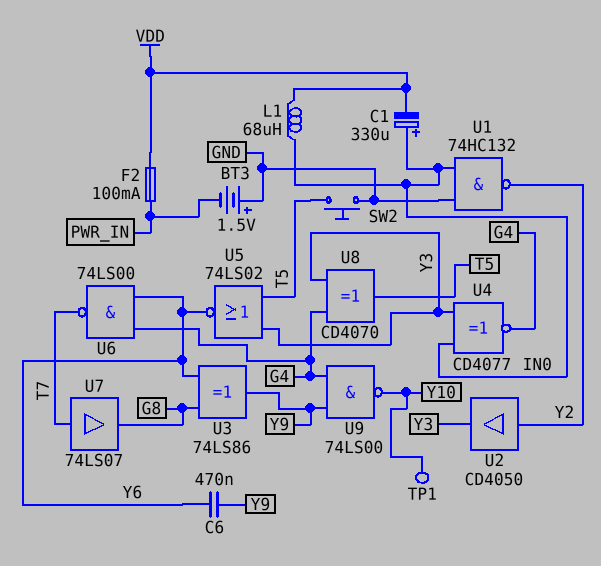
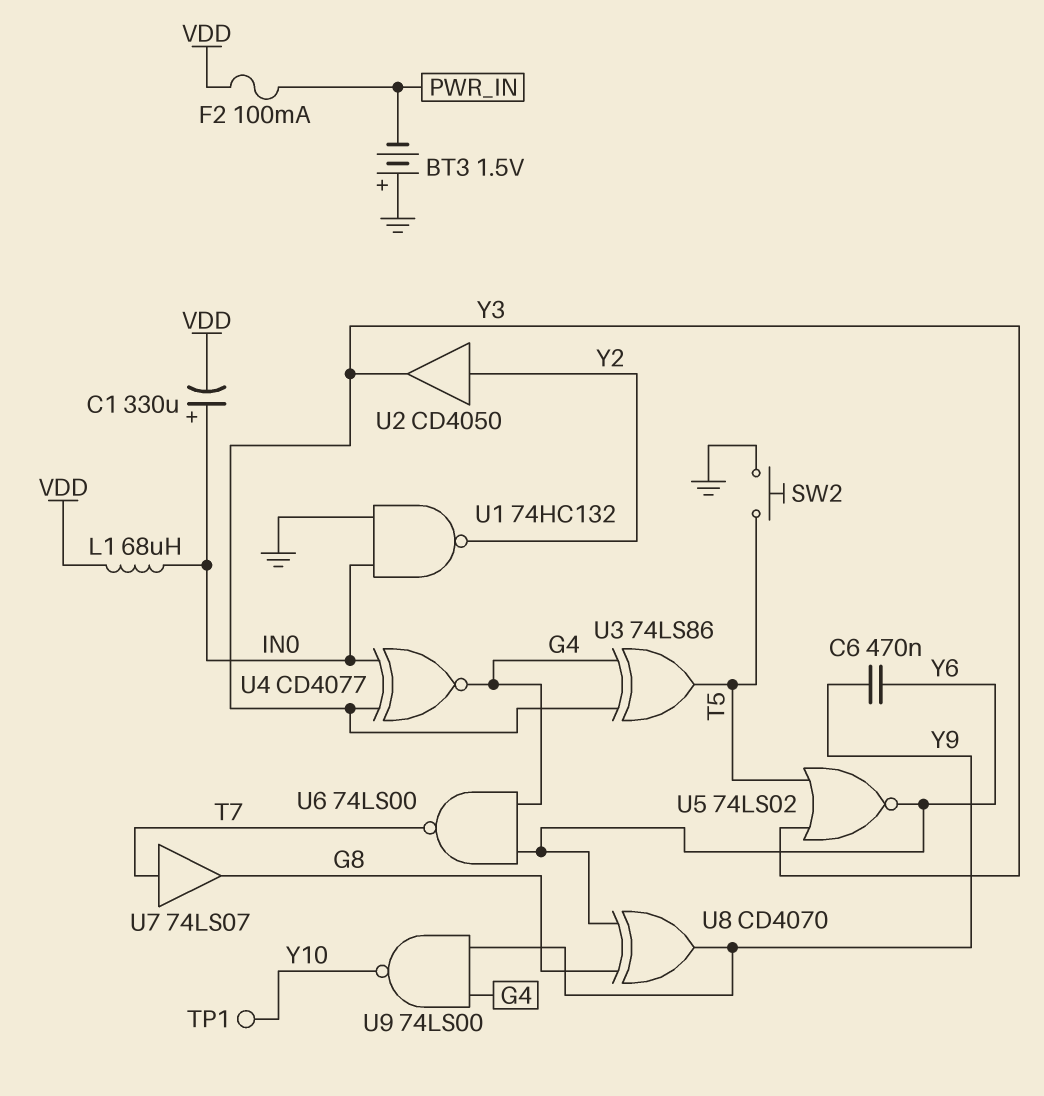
U3: XOR 74LS86 (in G8, in Y6, out Y9) -> XOR 74LS86 (in G4, in Y3, out T5)
U8: XOR CD4070 (in G4, in Y3, out T5) -> XOR CD4070 (in G8, in Y6, out Y9)

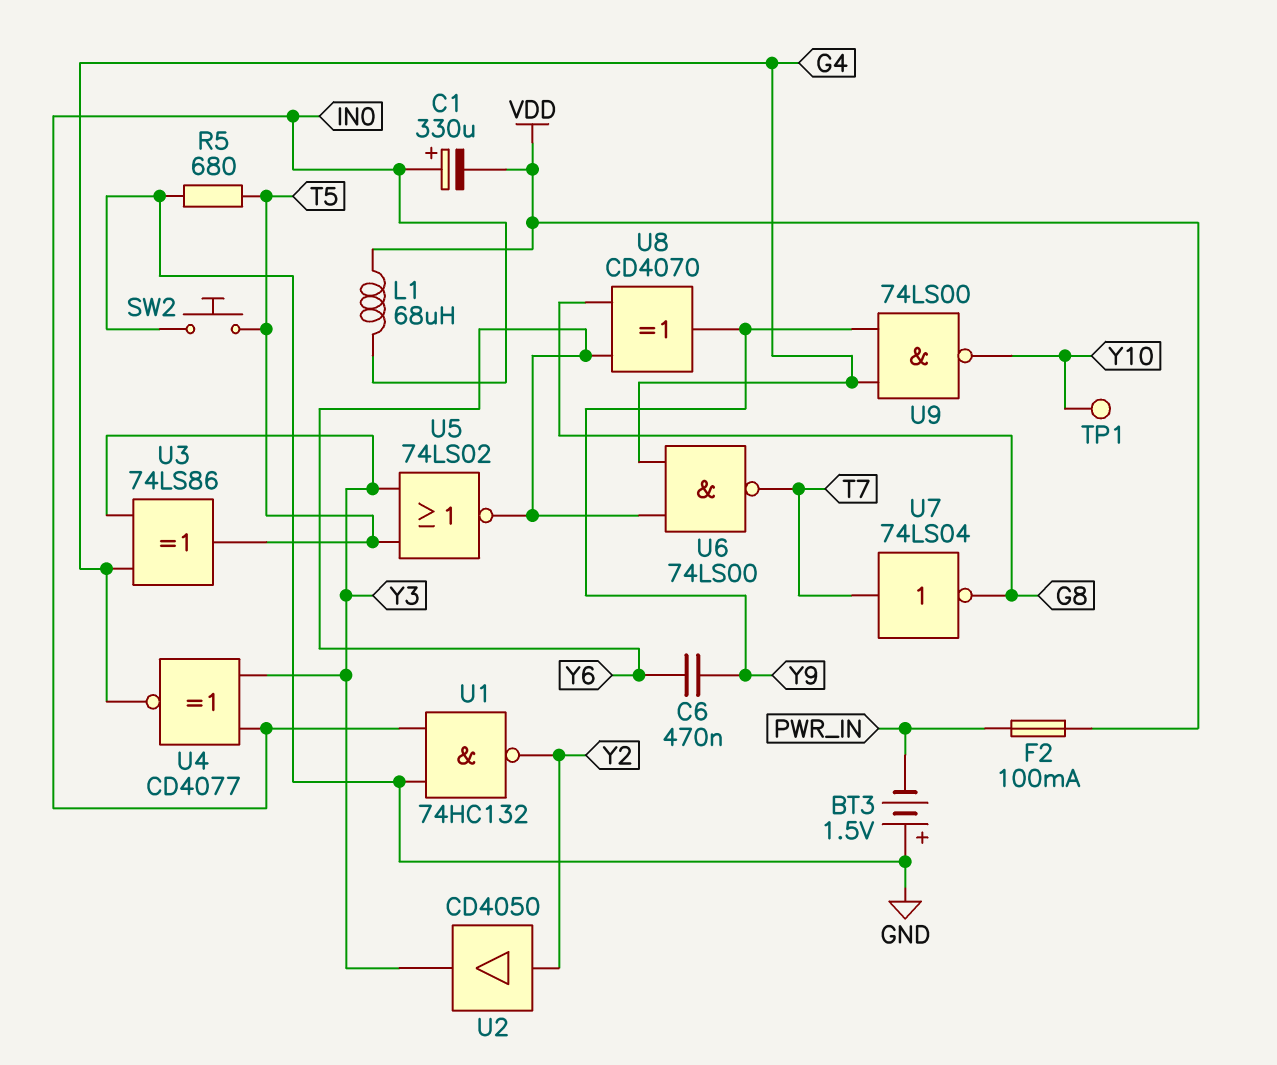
R5: none -> 680 (GND, T5)
U7: buffer 74LS07 (in T7, out G8) -> NOT 74LS04 (in T7, out G8)

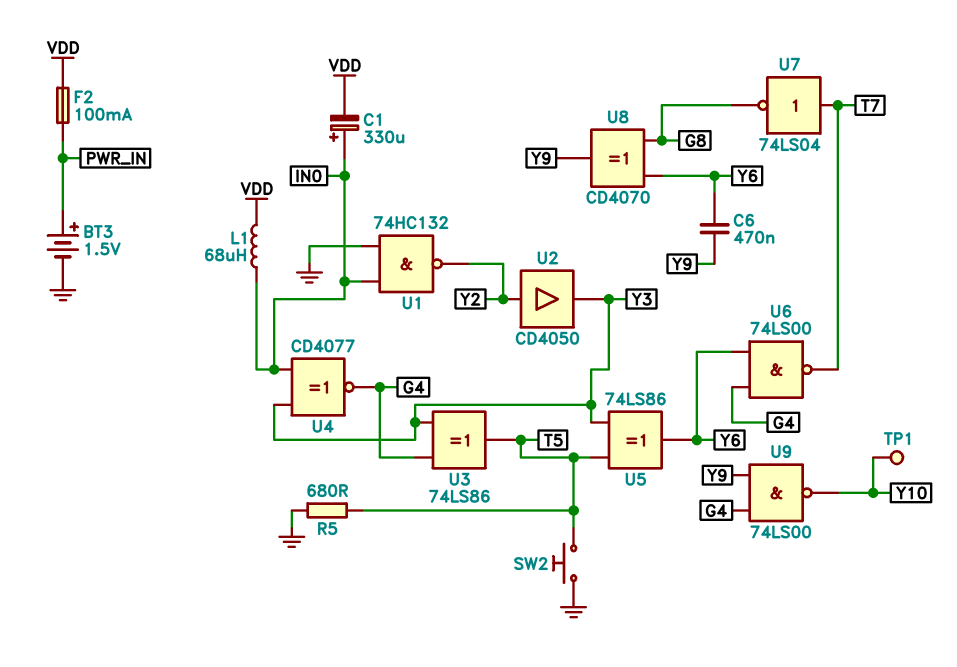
BT3: 1.5V (plus GND, minus PWR_IN) -> 1.5V (plus PWR_IN, minus GND)
U5: NOR 74LS02 (in T5, in Y3, out Y6) -> XOR 74LS86 (in T5, in Y3, out Y6)

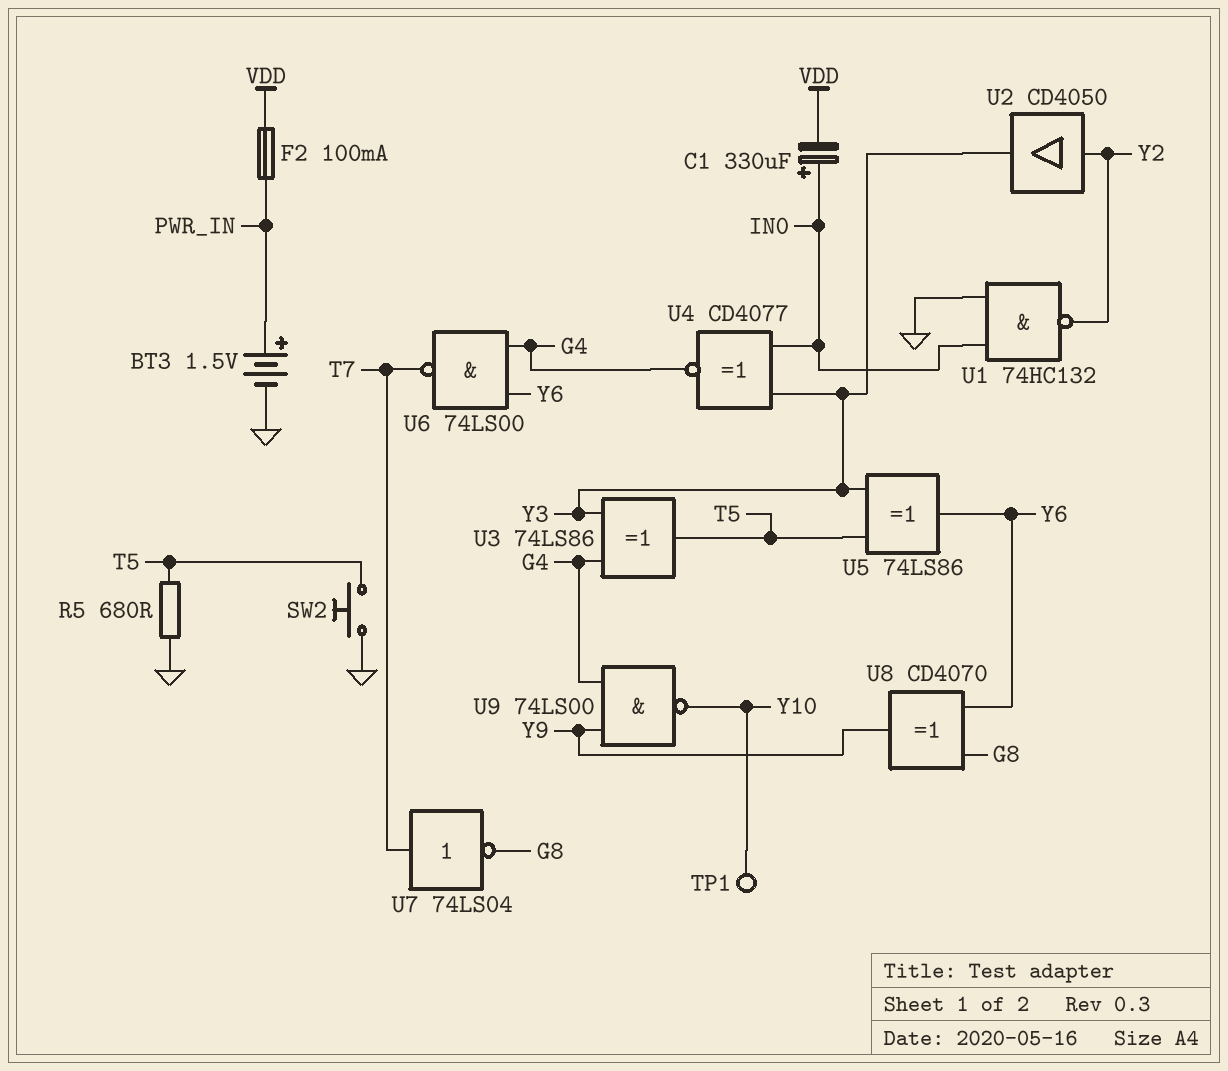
C6: 470nF (Y6, Y9) -> none
L1: 68uH (IN0, VDD) -> none

